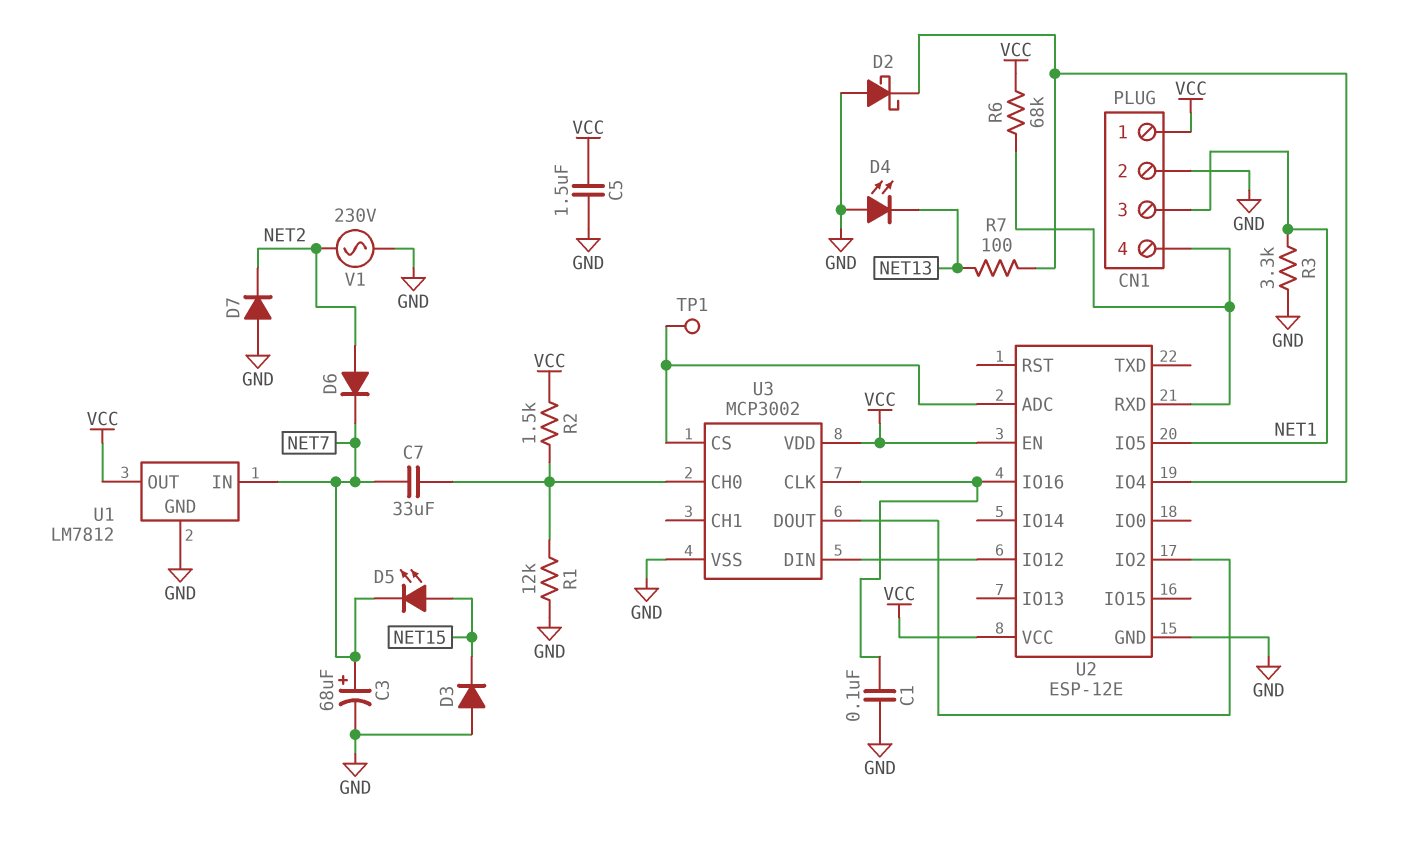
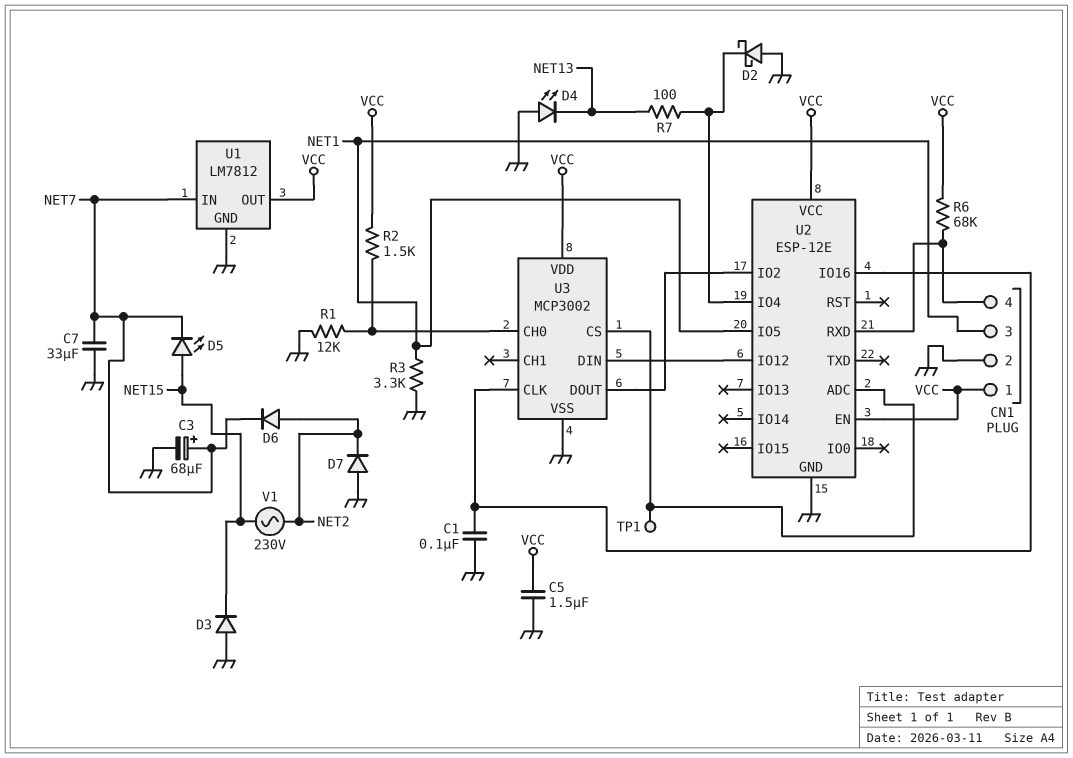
C7: 33uF (NET7, U3/CH0) -> 33uF (GND, NET7)
V1: AC 230V (GND, NET2) -> AC 230V (NET2, NET15)

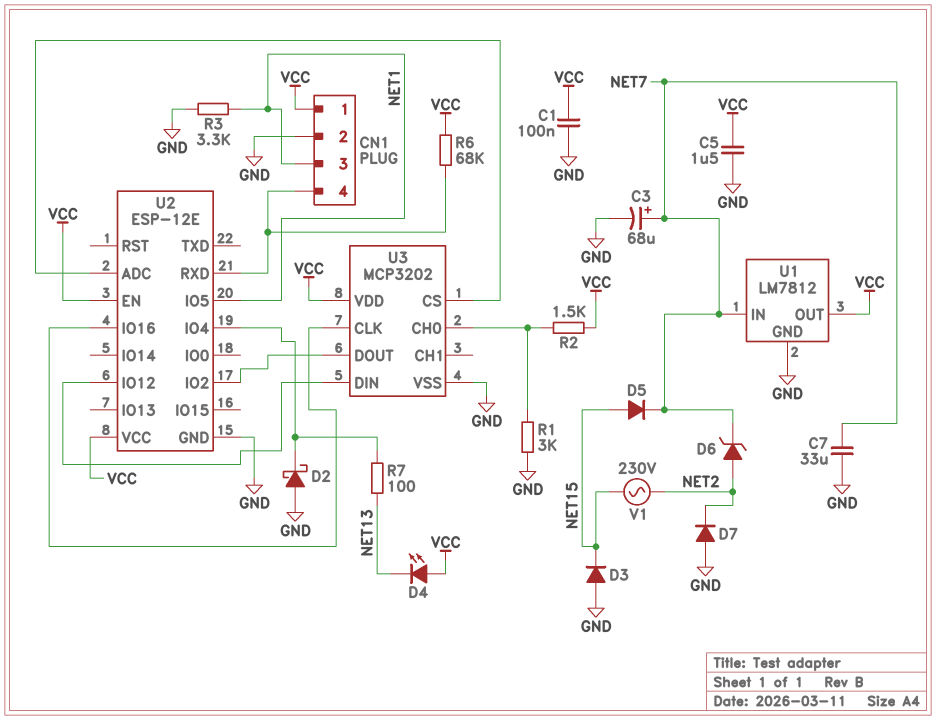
C1: 100nF (GND, U2/IO16) -> 100nF (GND, VCC)
D4: LED (A GND, K NET13) -> LED (A VCC, K NET13)
D5: LED (A NET15, K NET7) -> diode (A NET15, K NET7)
D6: diode (A NET2, K NET7) -> zener (A NET2, K NET7)
R1: 12k (GND, U3/CH0) -> 3k (GND, U3/CH0)
TP1: test point (U2/ADC) -> none
U3: MCP3002 -> MCP3202

